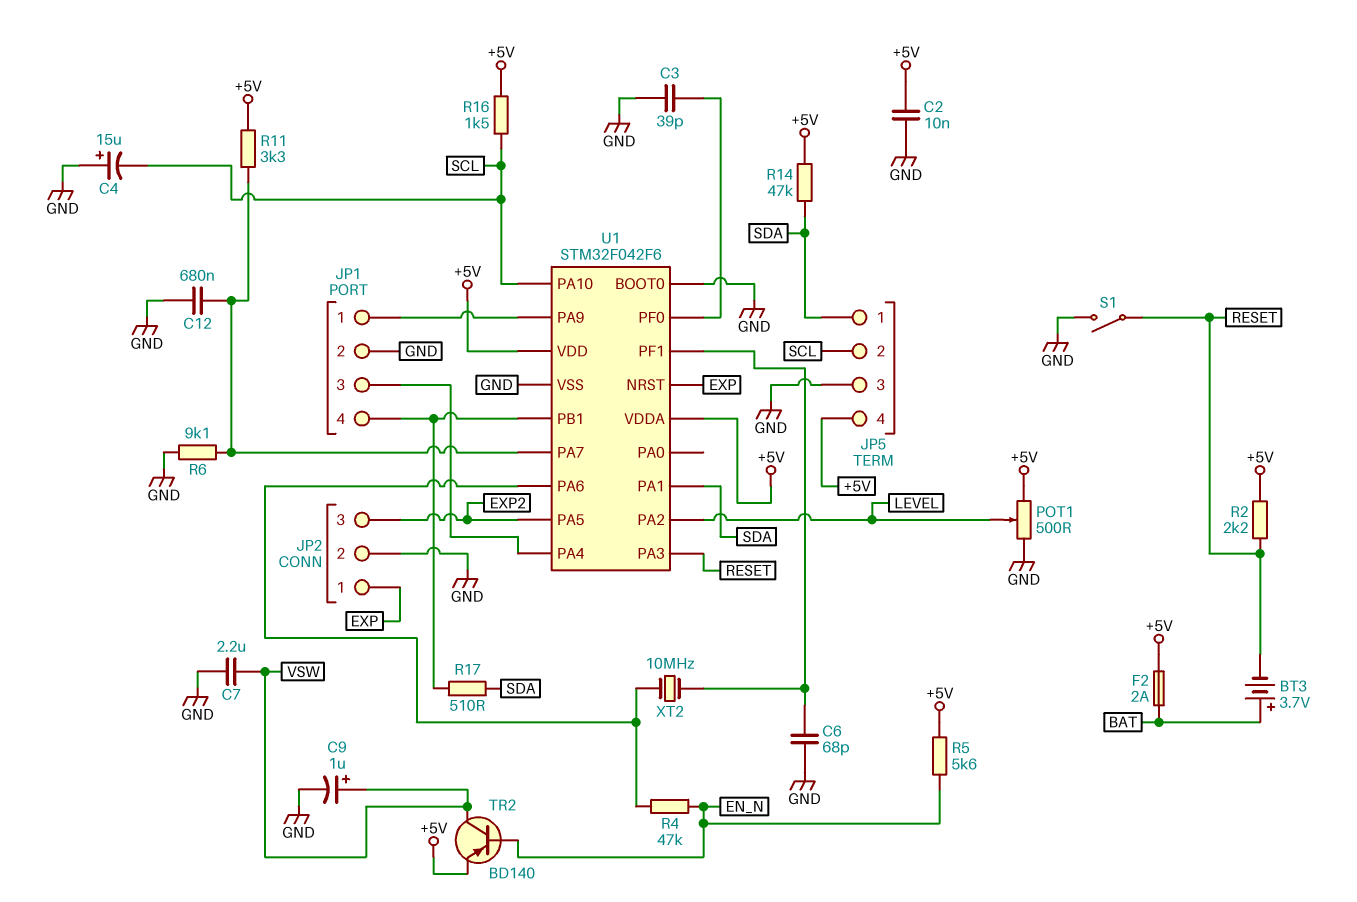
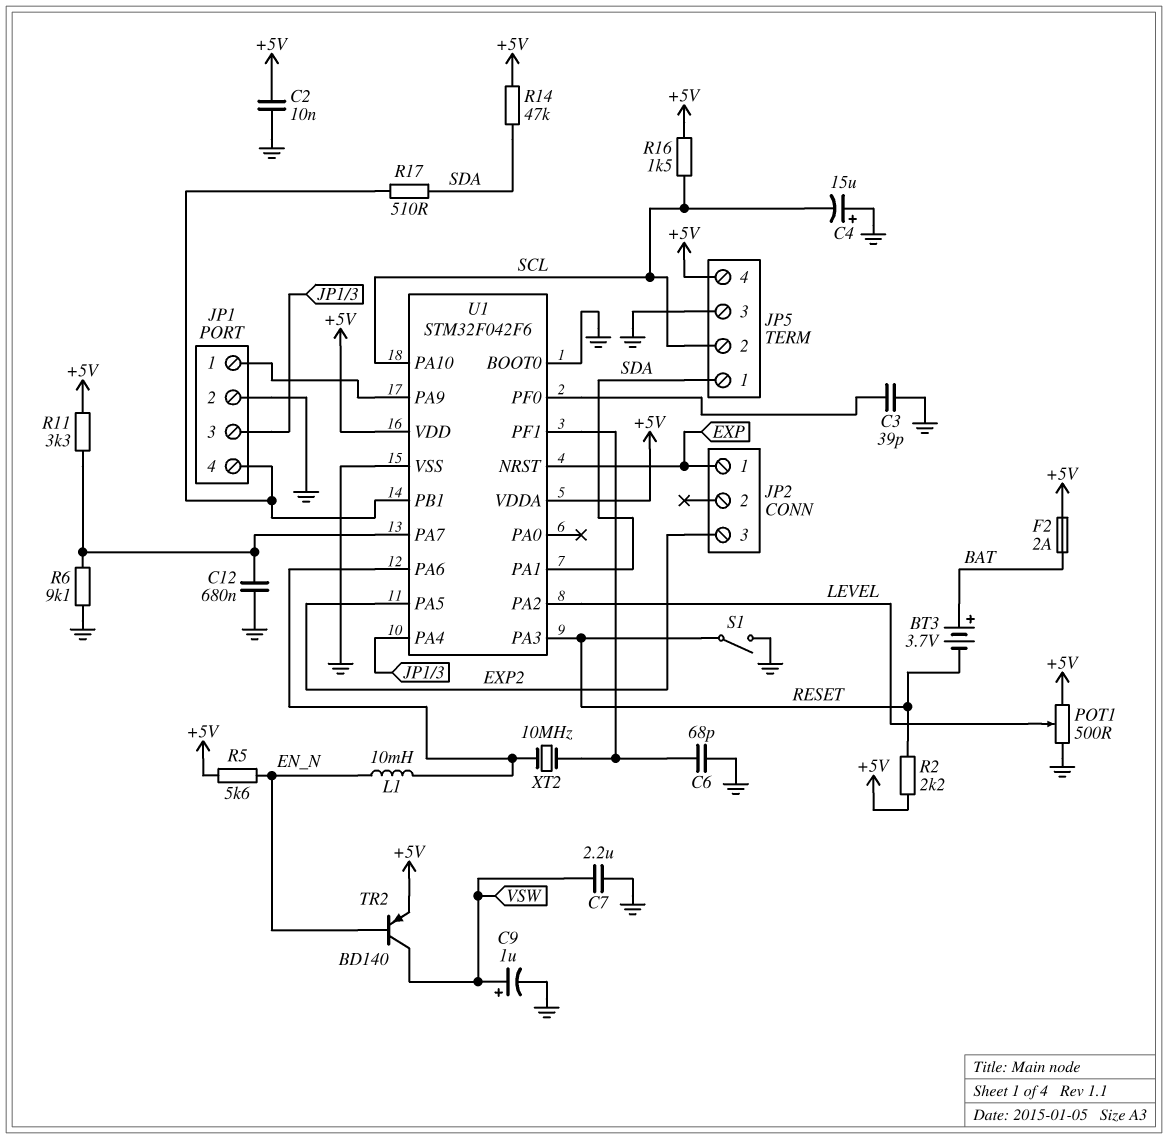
JP2 pin 2: GND -> none
L1: none -> 10mH (EN_N, U1/PA6)
R4: 47k (EN_N, U1/PA6) -> none

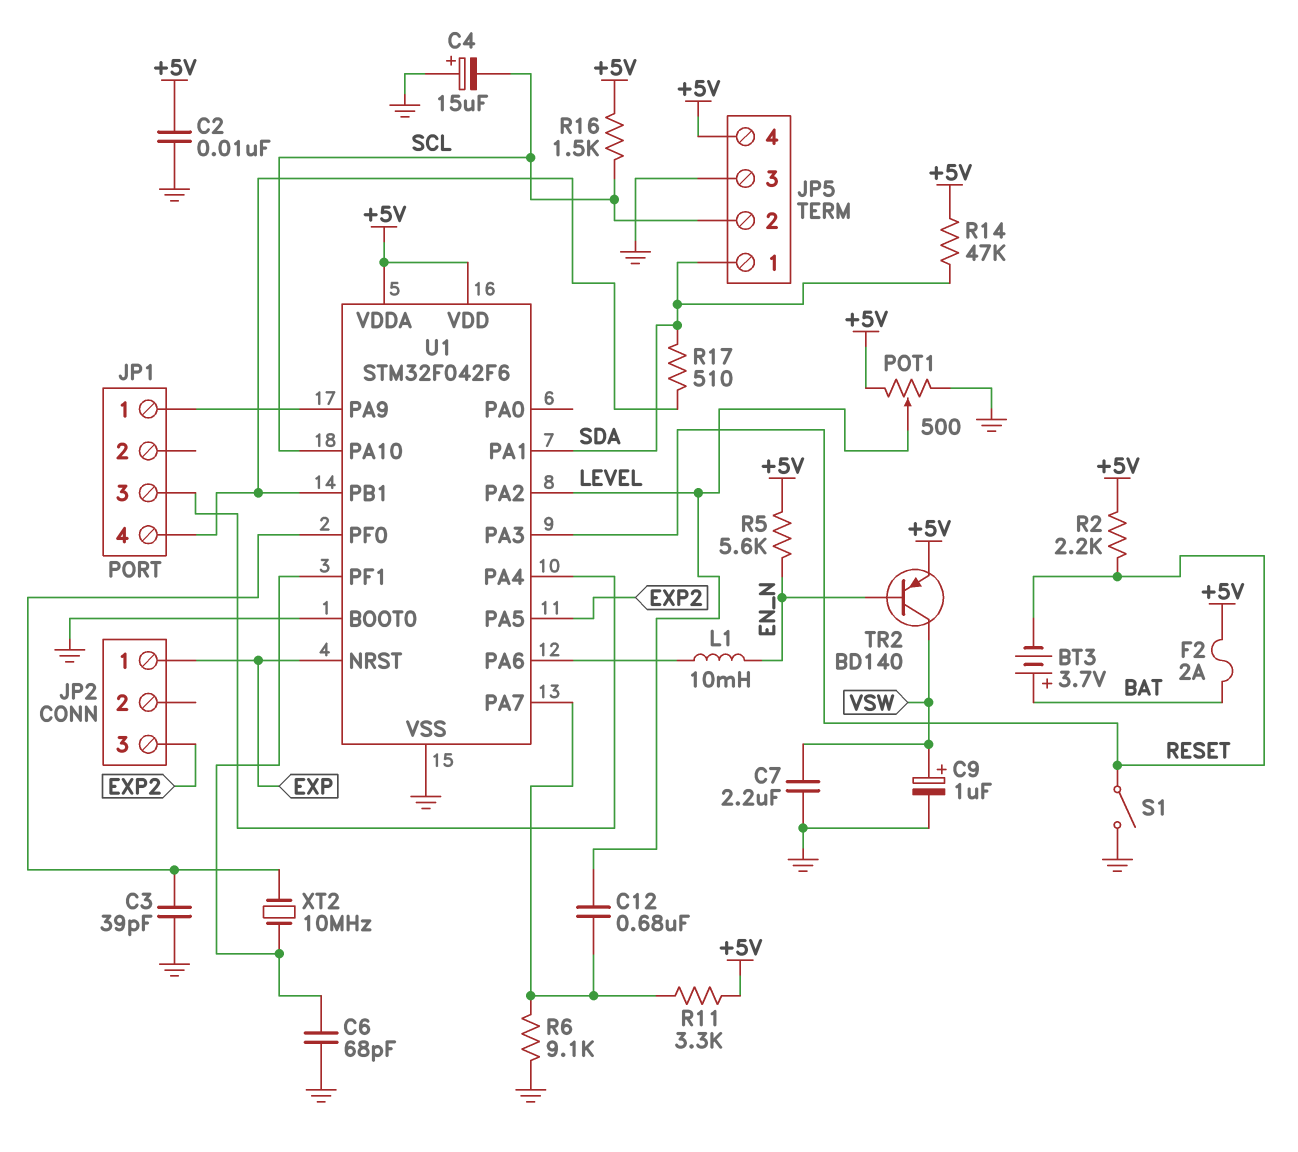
C12: 680nF (GND, U1/PA7) -> 680nF (LEVEL, U1/PA7)
JP1 pin 2: GND -> none
XT2: 10MHz (U1/PA6, U1/PF1) -> 10MHz (U1/PF0, U1/PF1)

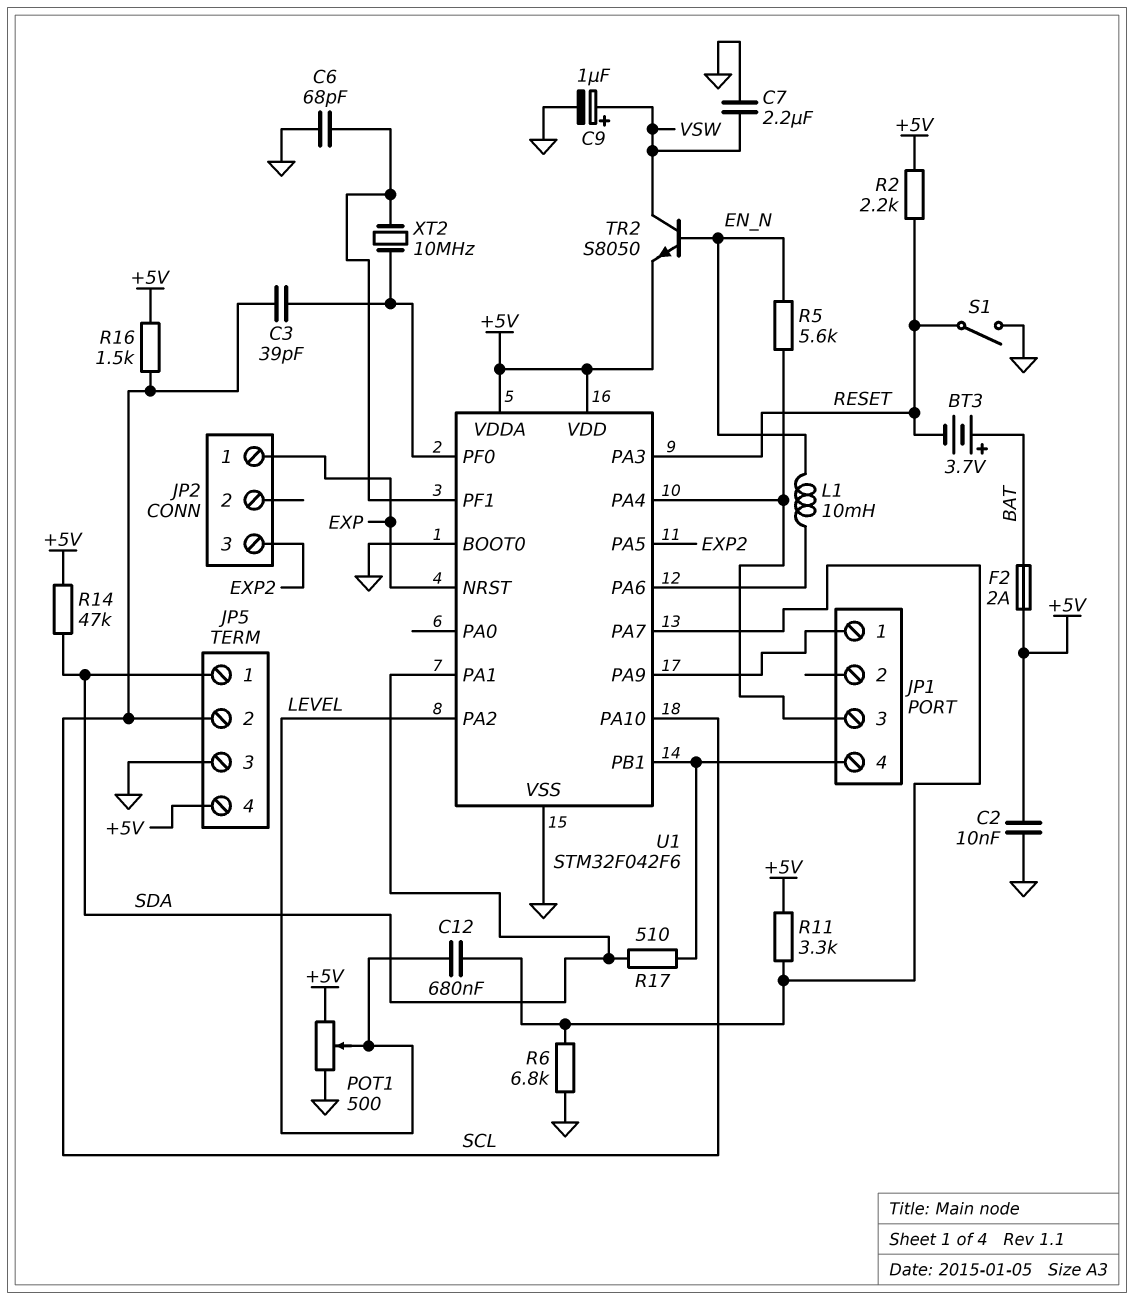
C3: 39pF (GND, U1/PF0) -> 39pF (SCL, U1/PF0)
C4: 15uF (plus GND, minus SCL) -> none
R5: 5.6k (+5V, EN_N) -> 5.6k (EN_N, JP1/3)
R6: 9.1k (GND, U1/PA7) -> 6.8k (GND, U1/PA7)
TR2: PNP BD140 (B EN_N, C VSW, E +5V) -> NPN S8050 (B EN_N, C VSW, E +5V)

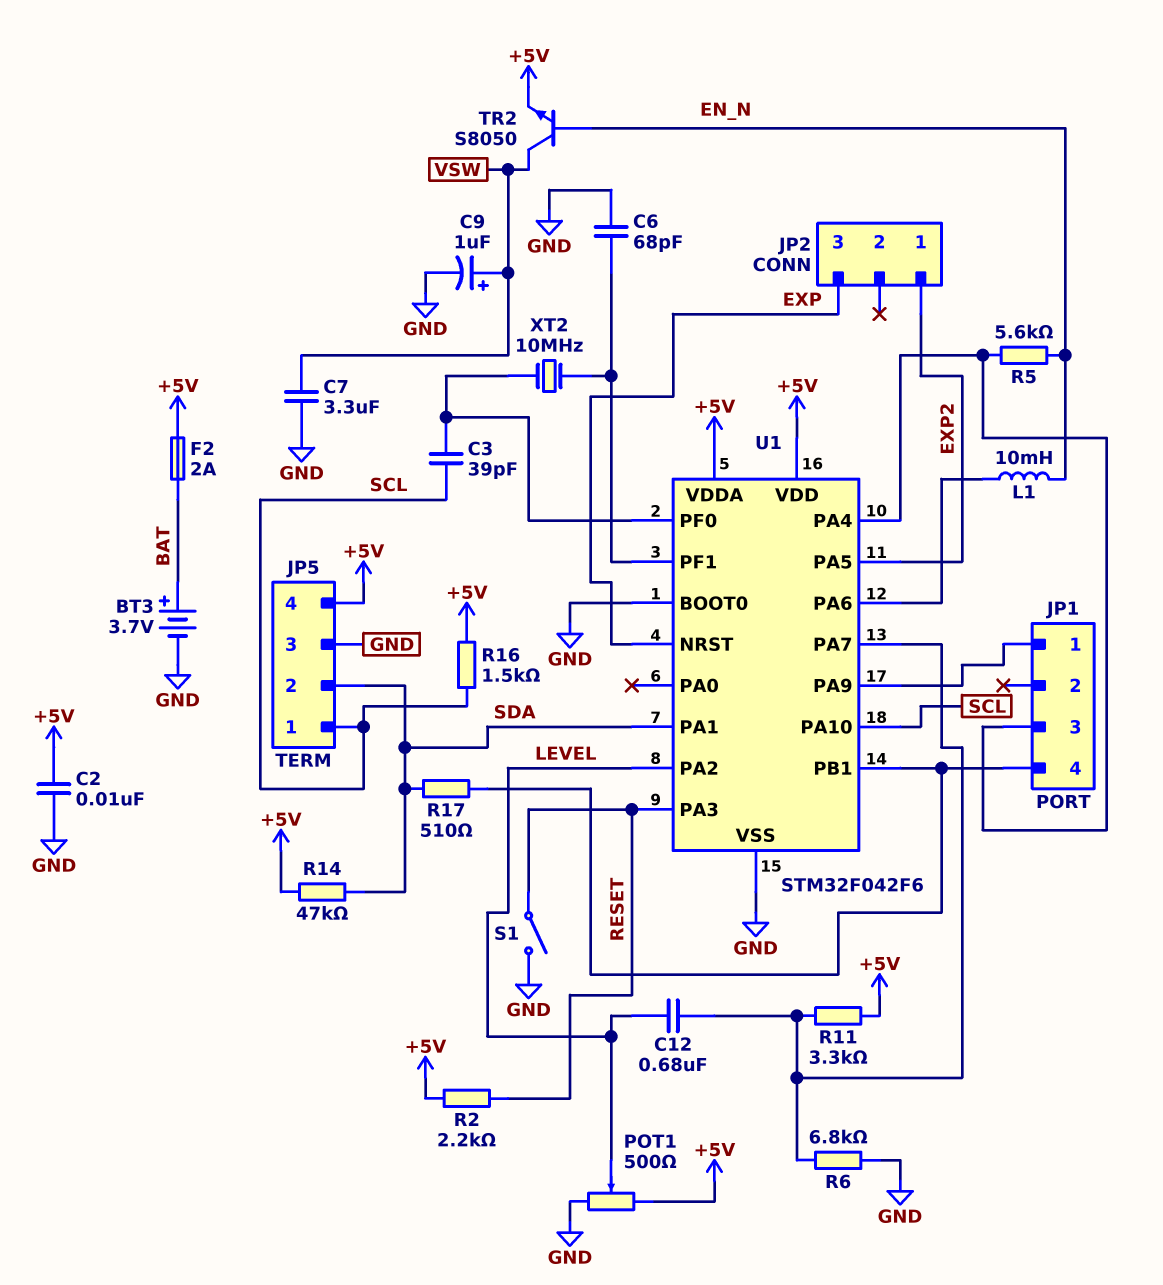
BT3: 3.7V (plus BAT, minus RESET) -> 3.7V (plus BAT, minus GND)
C7: 2.2uF (GND, VSW) -> 3.3uF (GND, VSW)
JP2 pin 1: EXP -> EXP2
JP2 pin 3: EXP2 -> EXP
JP5 pin 1: SDA -> SCL
JP5 pin 2: SCL -> SDA

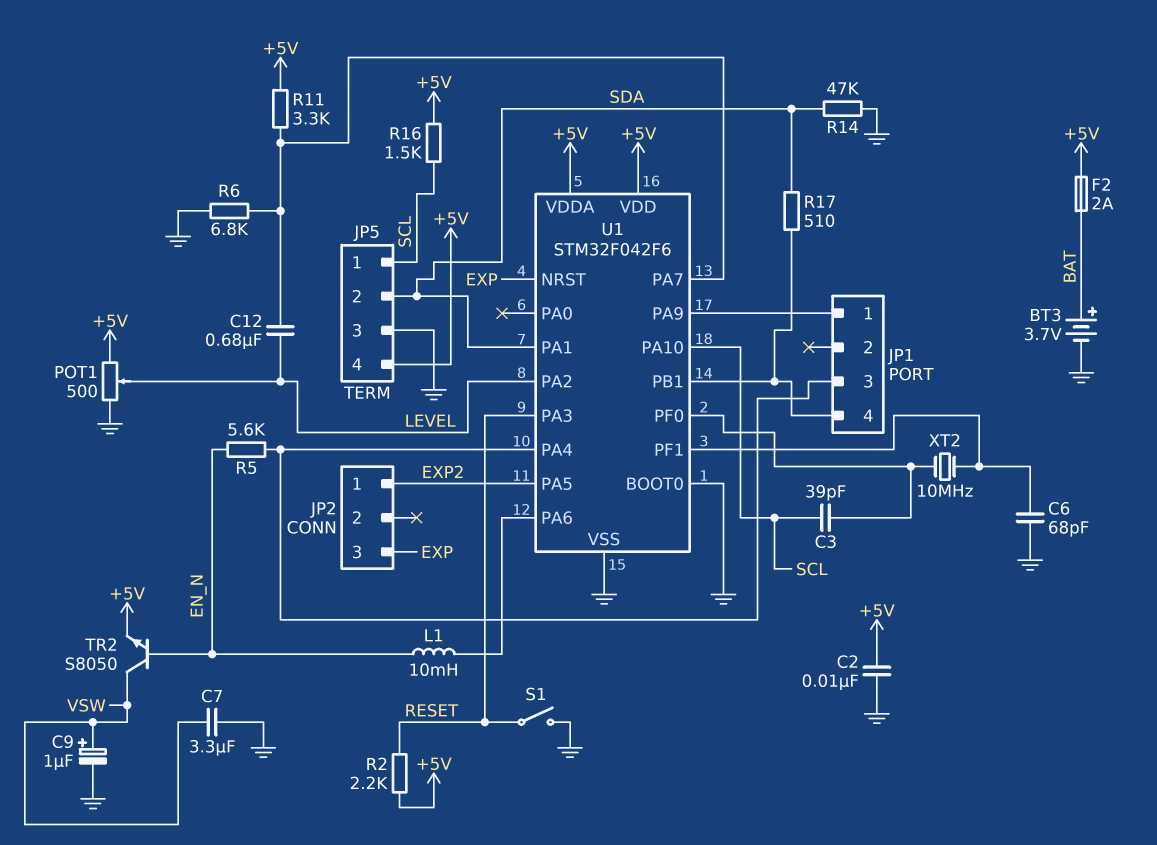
R14: 47k (+5V, SDA) -> 47k (GND, SDA)

